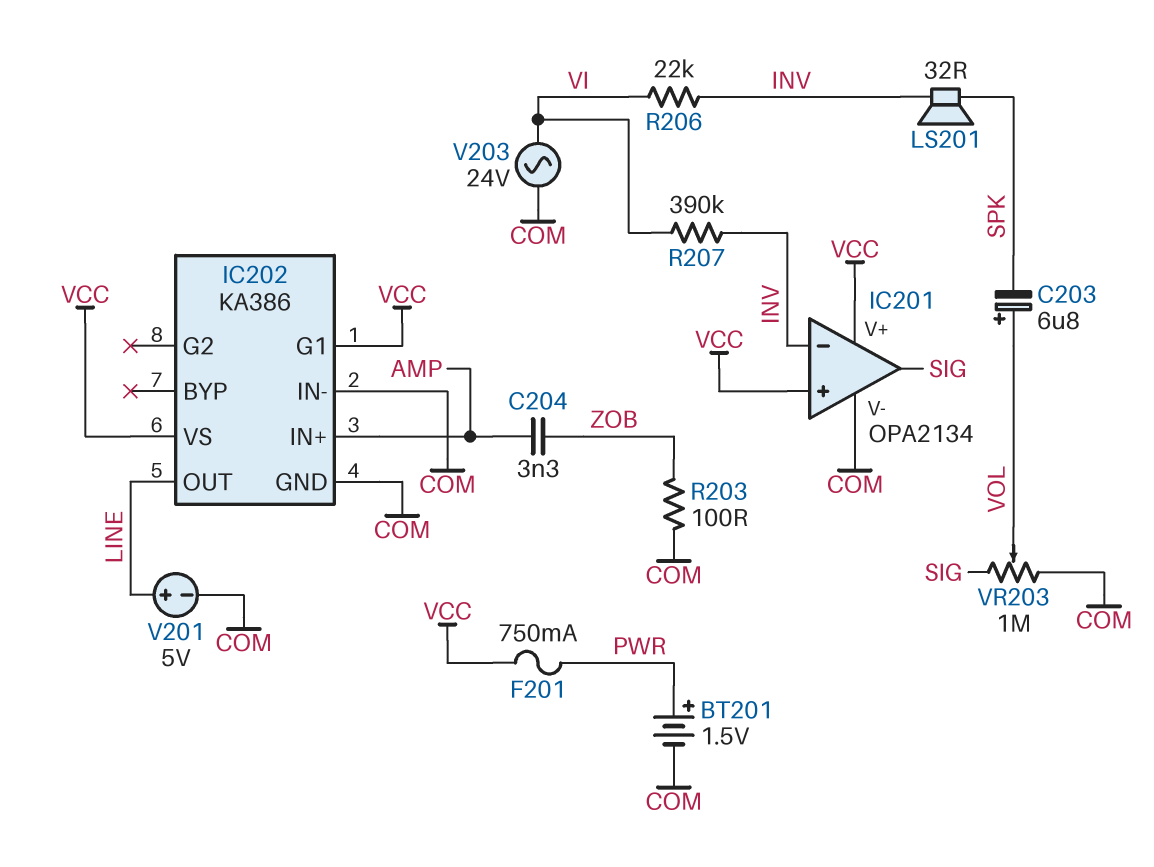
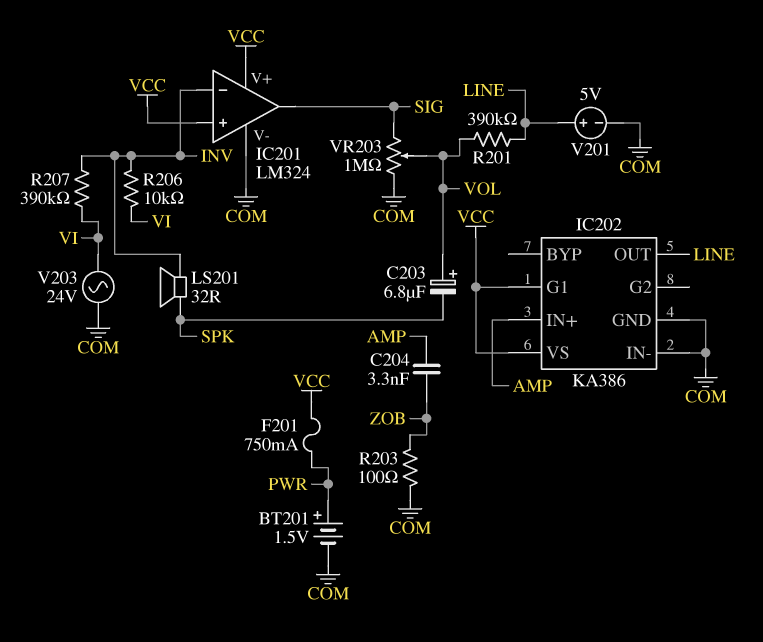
IC201: OPA2134 -> LM324
R201: none -> 390k (LINE, VOL)
R206: 22k (INV, VI) -> 10k (INV, VI)

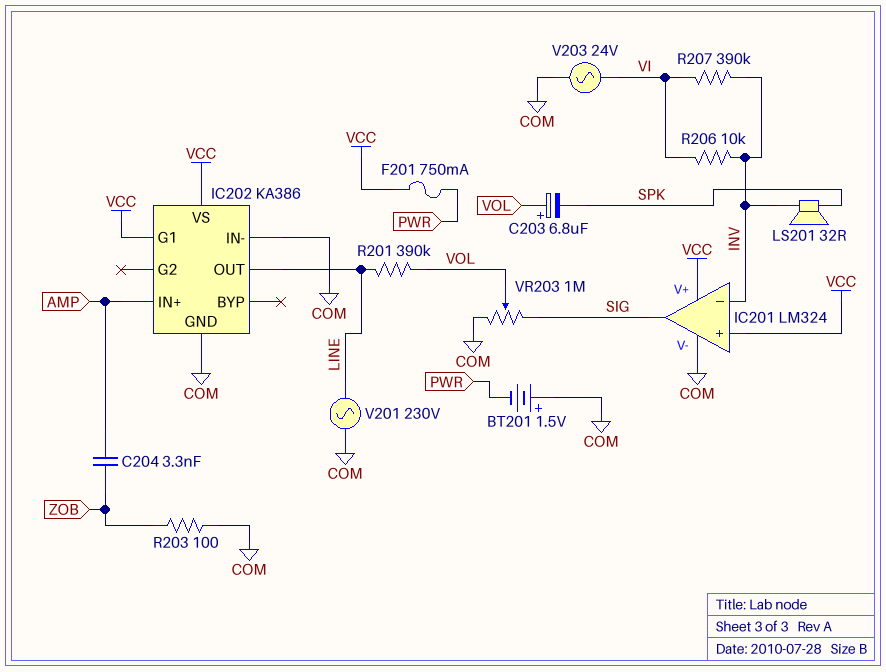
BT201: 1.5V (plus PWR, minus COM) -> 1.5V (plus COM, minus PWR)
V201: 5V (plus LINE, minus COM) -> AC 230V (COM, LINE)

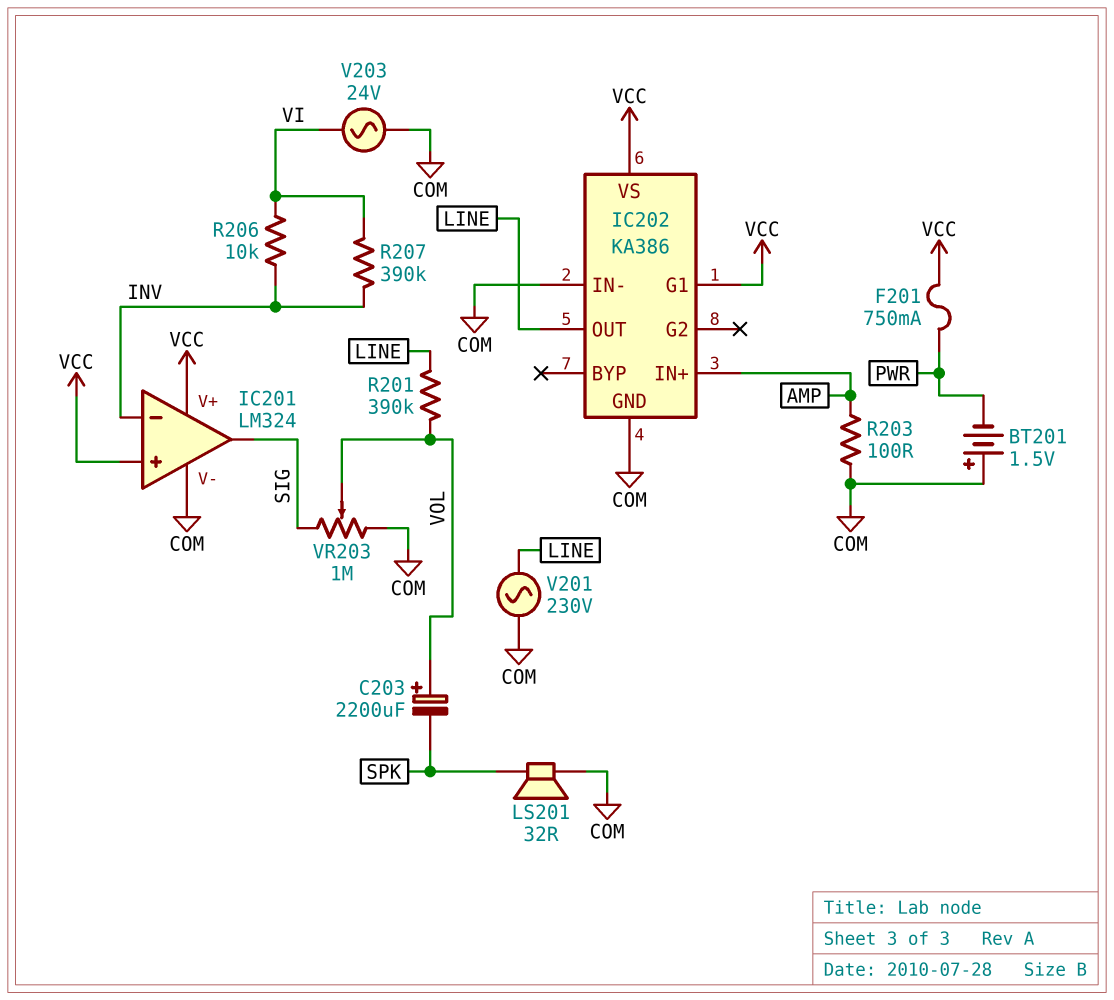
C203: 6.8uF (plus VOL, minus SPK) -> 2200uF (plus VOL, minus SPK)
C204: 3.3nF (AMP, ZOB) -> none
LS201: speaker 32R (INV, SPK) -> speaker 32R (COM, SPK)
R203: 100 (COM, ZOB) -> 100 (AMP, COM)

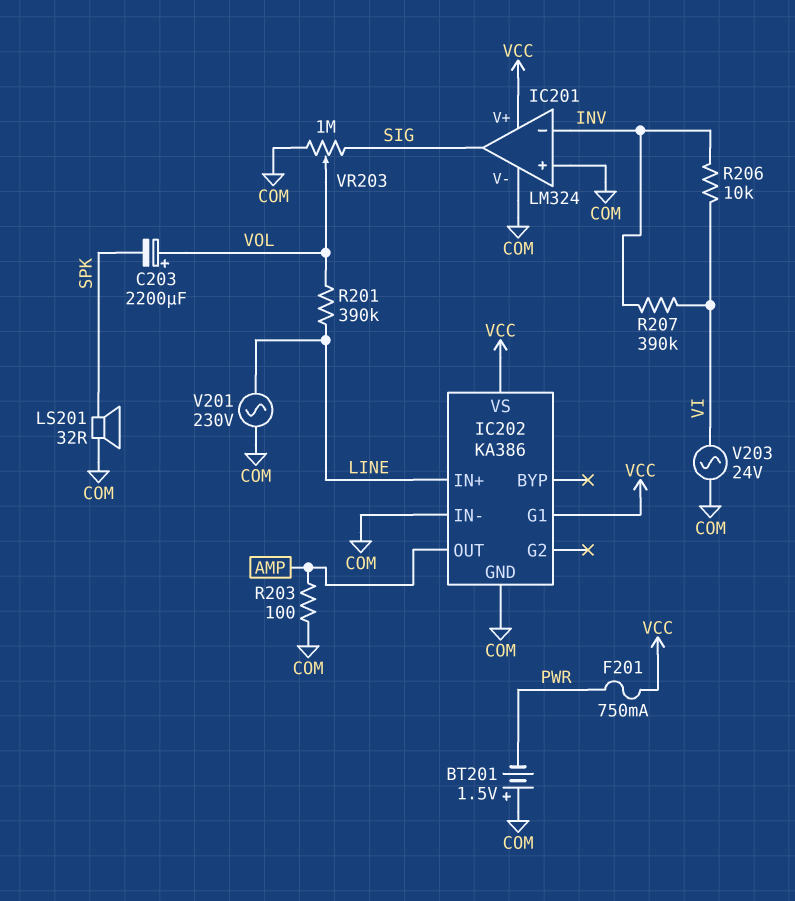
IC201 pin in+: VCC -> COM
IC202 pin IN+: AMP -> LINE
IC202 pin OUT: LINE -> AMP

